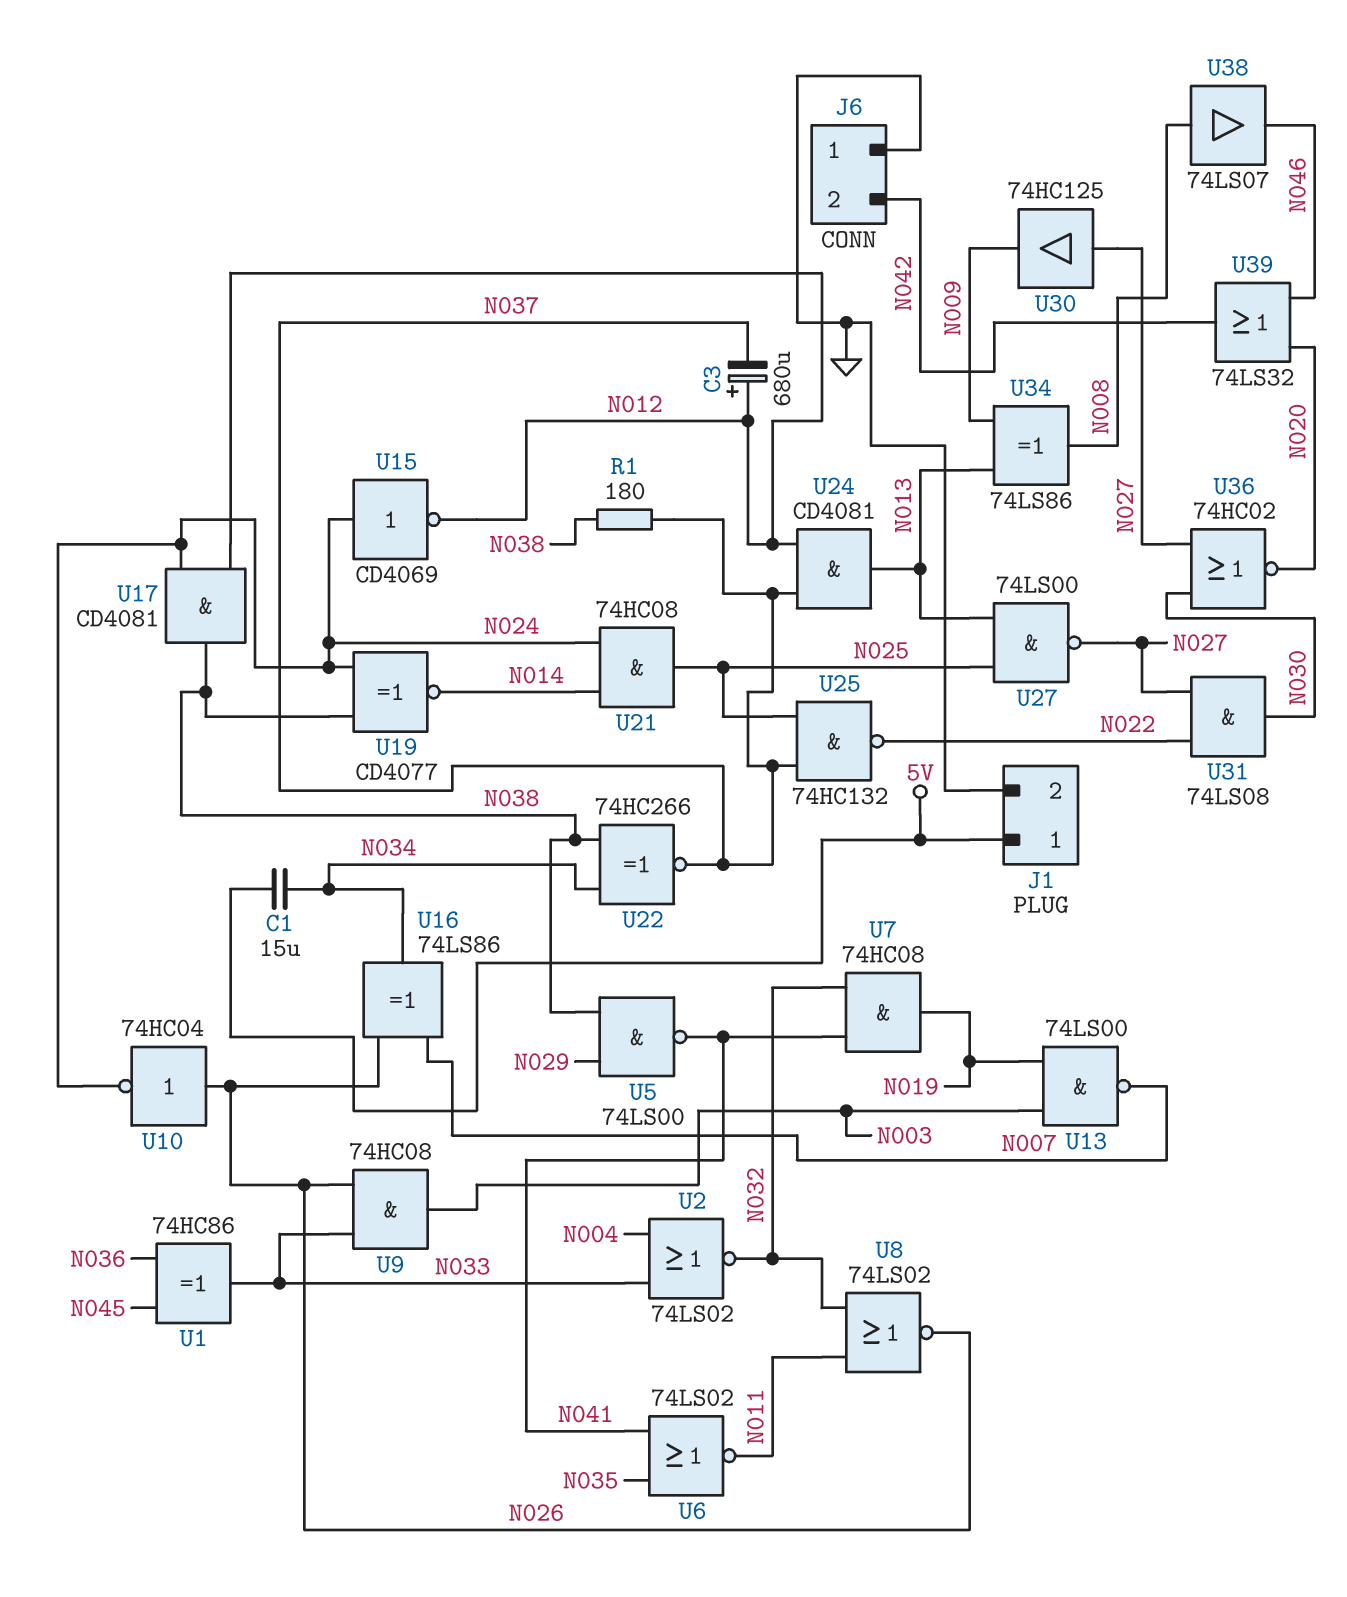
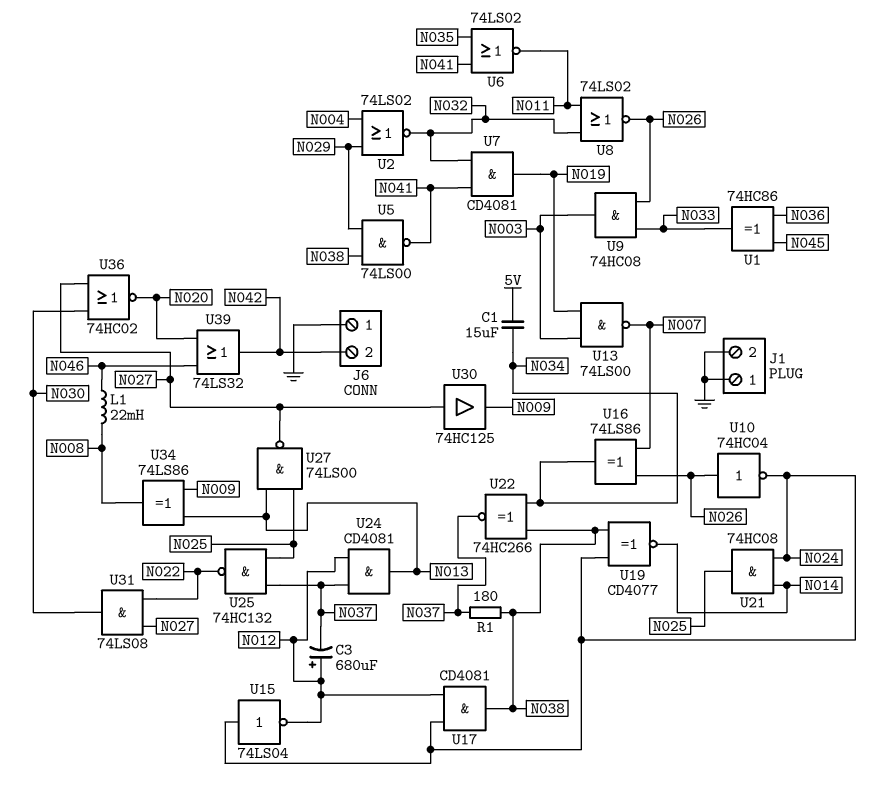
J1 pin 1: 5V -> GND
L1: none -> 22mH (N008, N046)
U2: NOR 74LS02 (in N004, in N033, out N032) -> NOR 74LS02 (in N004, in N029, out N032)
U7: AND 74HC08 (in N032, in N041, out N019) -> AND CD4081 (in N032, in N041, out N019)
U15: NOT CD4069 (in N024, out N012) -> NOT 74LS04 (in N024, out N012)
U38: buffer 74LS07 (in N008, out N046) -> none

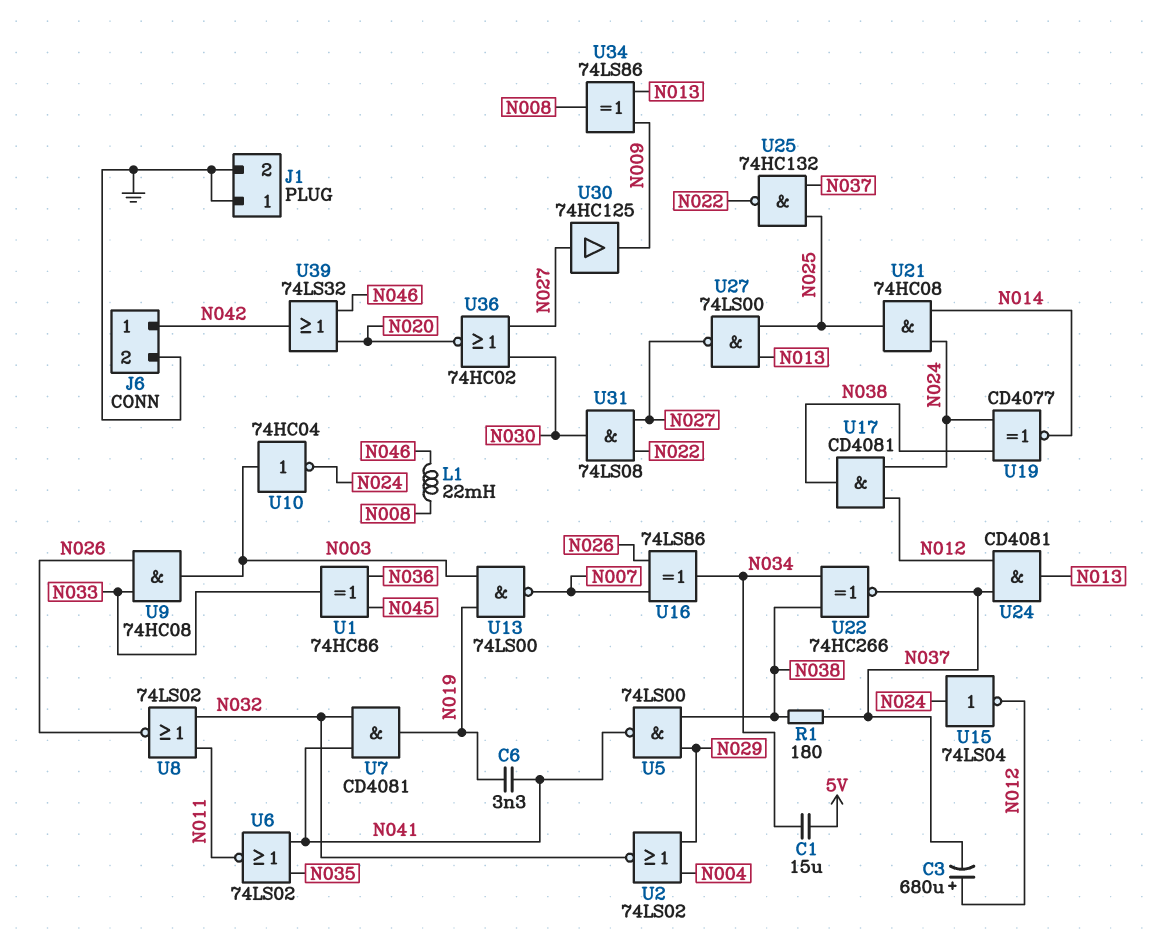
C6: none -> 3.3nF (N019, N041)
J6 pin 1: GND -> N042
J6 pin 2: N042 -> GND
U10: NOT 74HC04 (in N026, out N024) -> NOT 74HC04 (in N003, out N024)

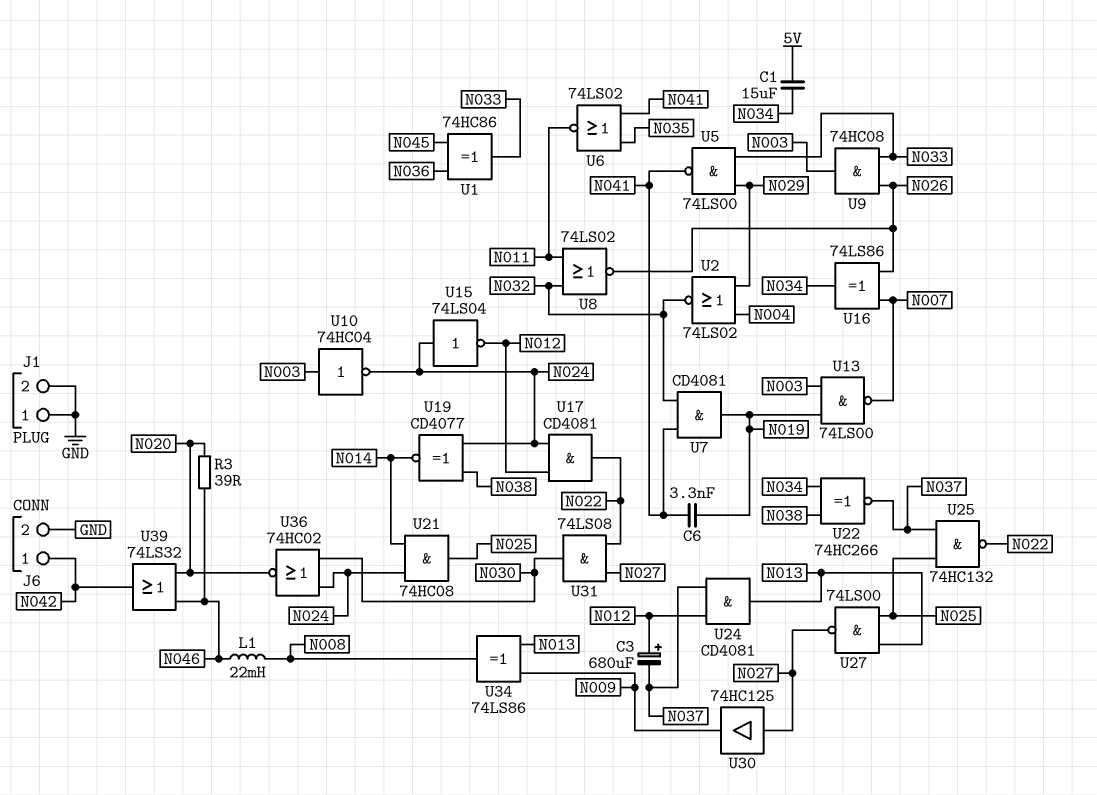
R1: 180 (N037, N038) -> none
R3: none -> 39 (N020, N046)
U5: NAND 74LS00 (in N029, in N038, out N041) -> NAND 74LS00 (in N029, in N033, out N041)
U17: AND CD4081 (in N012, in N024, out N038) -> AND CD4081 (in N012, in N024, out N022)
U36: NOR 74HC02 (in N027, in N030, out N020) -> NOR 74HC02 (in N024, in N030, out N020)

